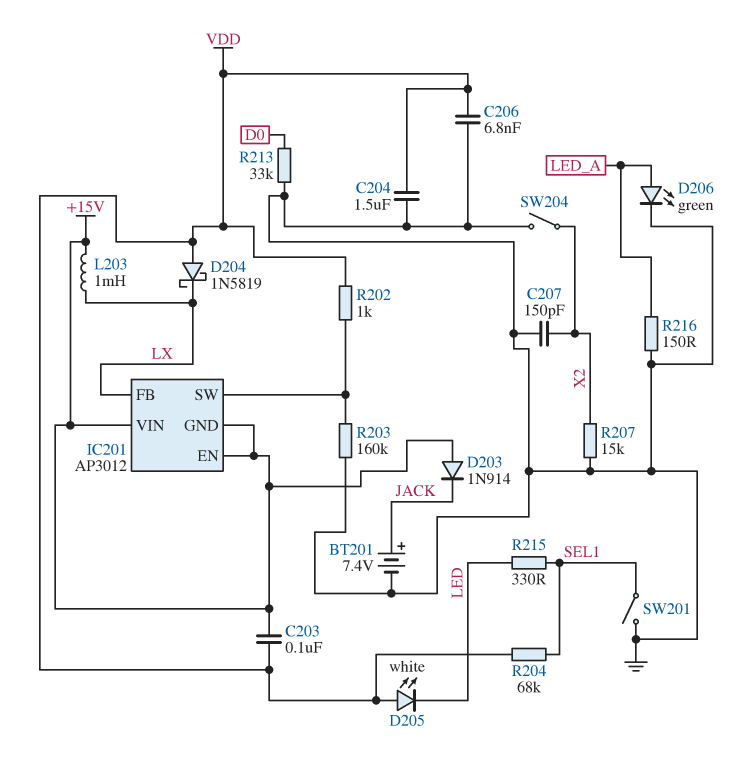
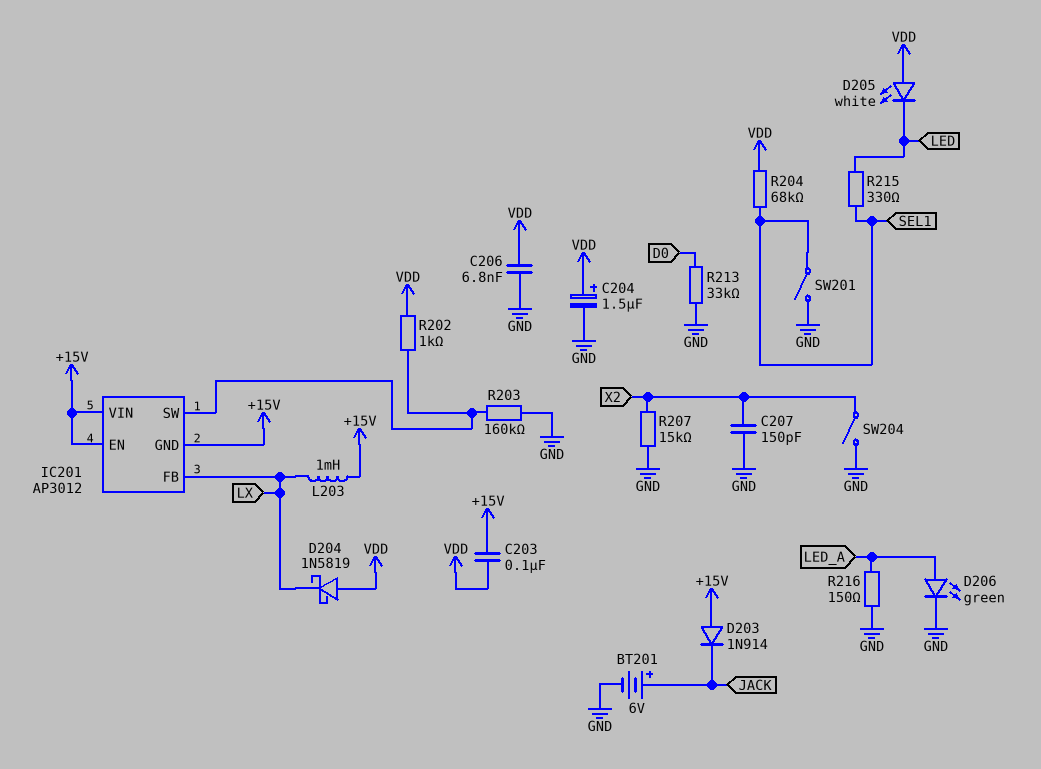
BT201: 7.4V (plus JACK, minus GND) -> 6V (plus JACK, minus GND)
C204: 1.5uF (GND, VDD) -> 1.5uF (plus VDD, minus GND)

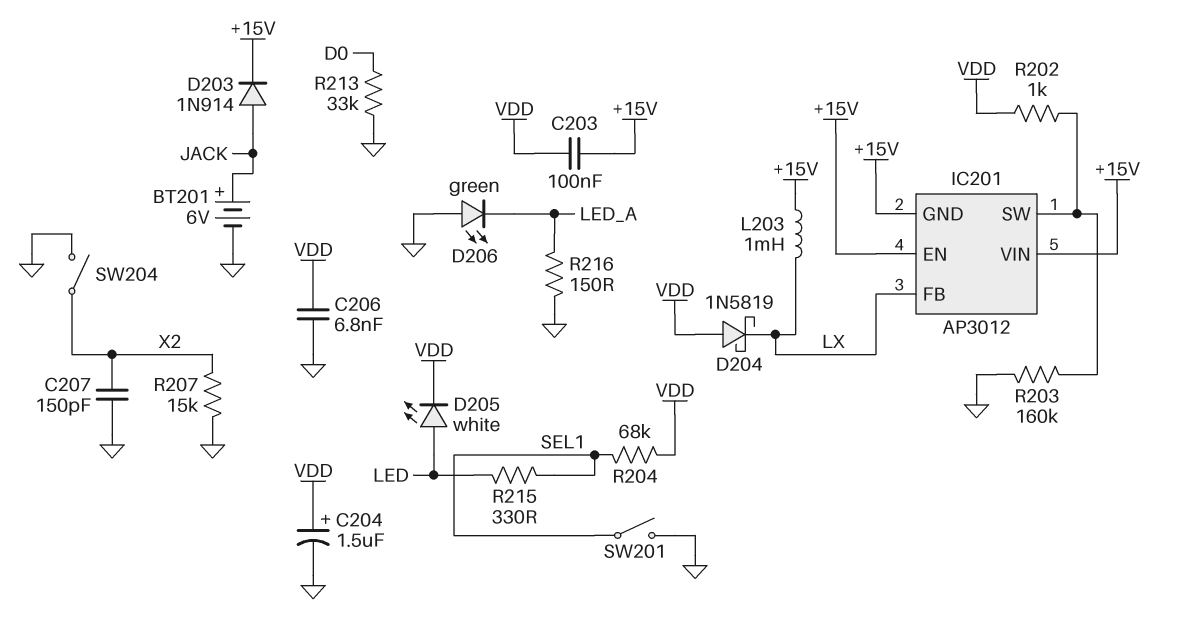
D203: diode 1N914 (A +15V, K JACK) -> diode 1N914 (A JACK, K +15V)
D205: LED white (A VDD, K LED) -> LED white (A LED, K VDD)
D206: LED green (A LED_A, K GND) -> LED green (A GND, K LED_A)

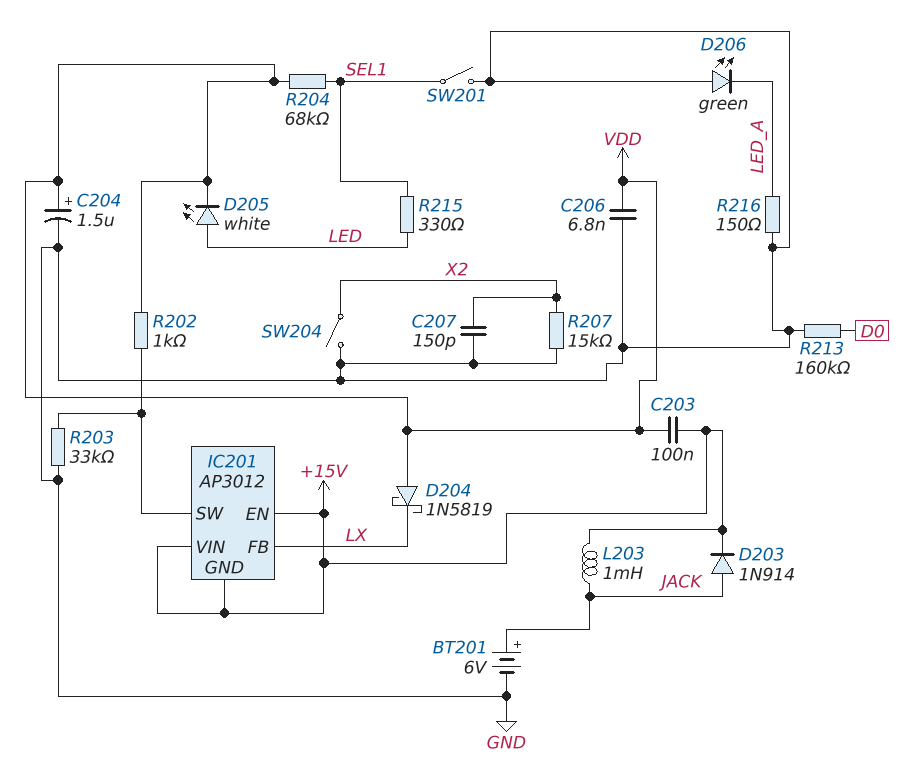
L203: 1mH (+15V, LX) -> 1mH (+15V, JACK)
R203: 160k (GND, IC201/SW) -> 33k (GND, IC201/SW)
R213: 33k (D0, GND) -> 160k (D0, GND)

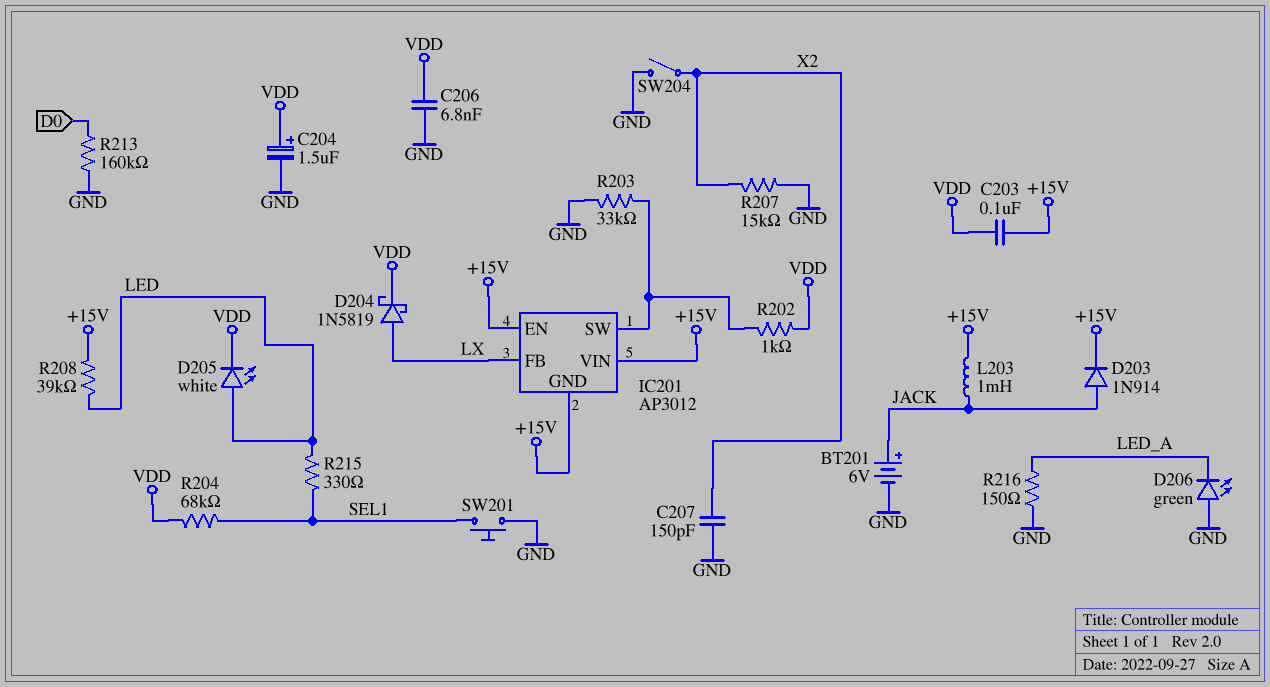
D204: schottky 1N5819 (A VDD, K LX) -> schottky 1N5819 (A LX, K VDD)
R208: none -> 39k (+15V, LED)
SW201: switch (GND, SEL1) -> button (GND, SEL1)

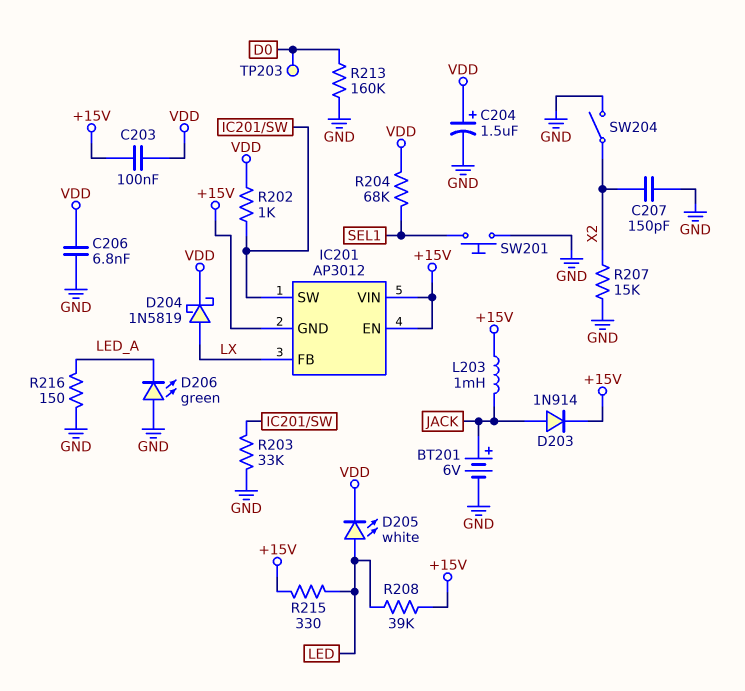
R215: 330 (LED, SEL1) -> 330 (+15V, LED)
TP203: none -> test point (D0)

